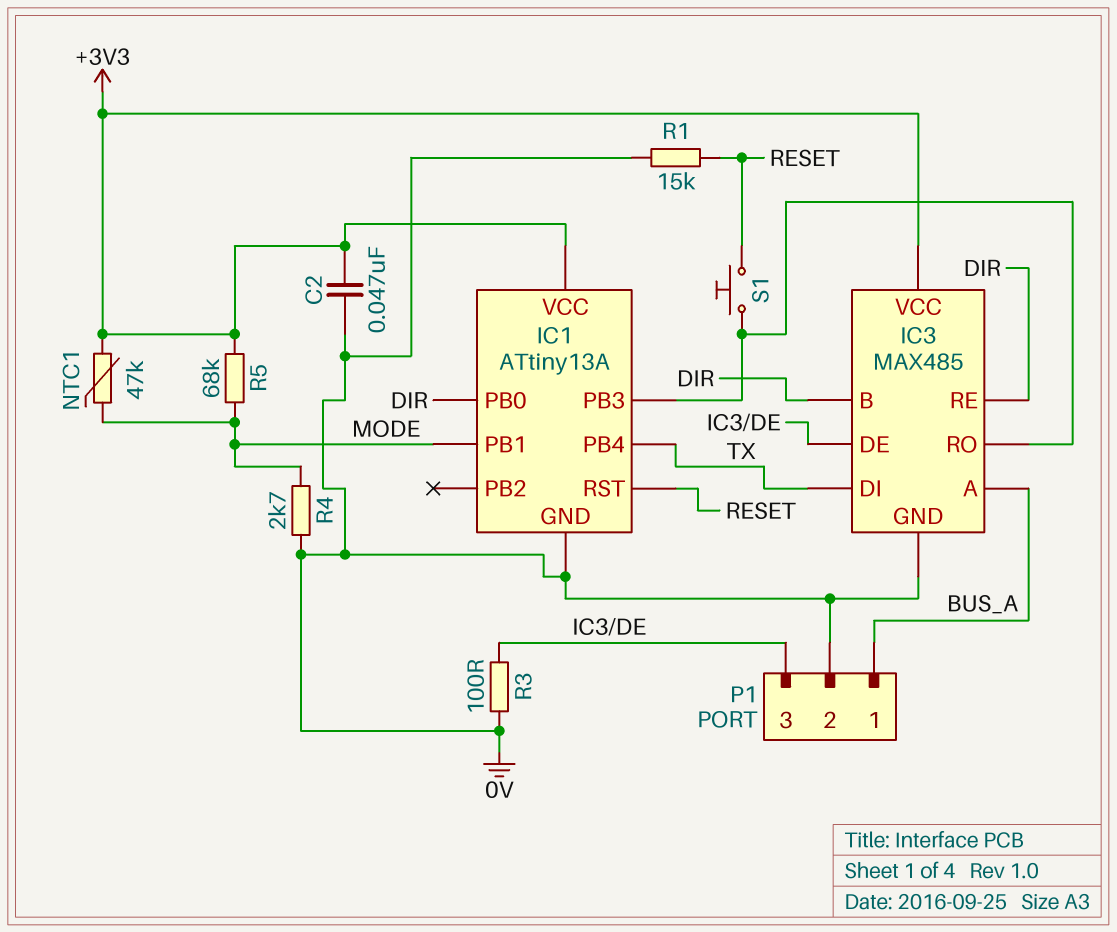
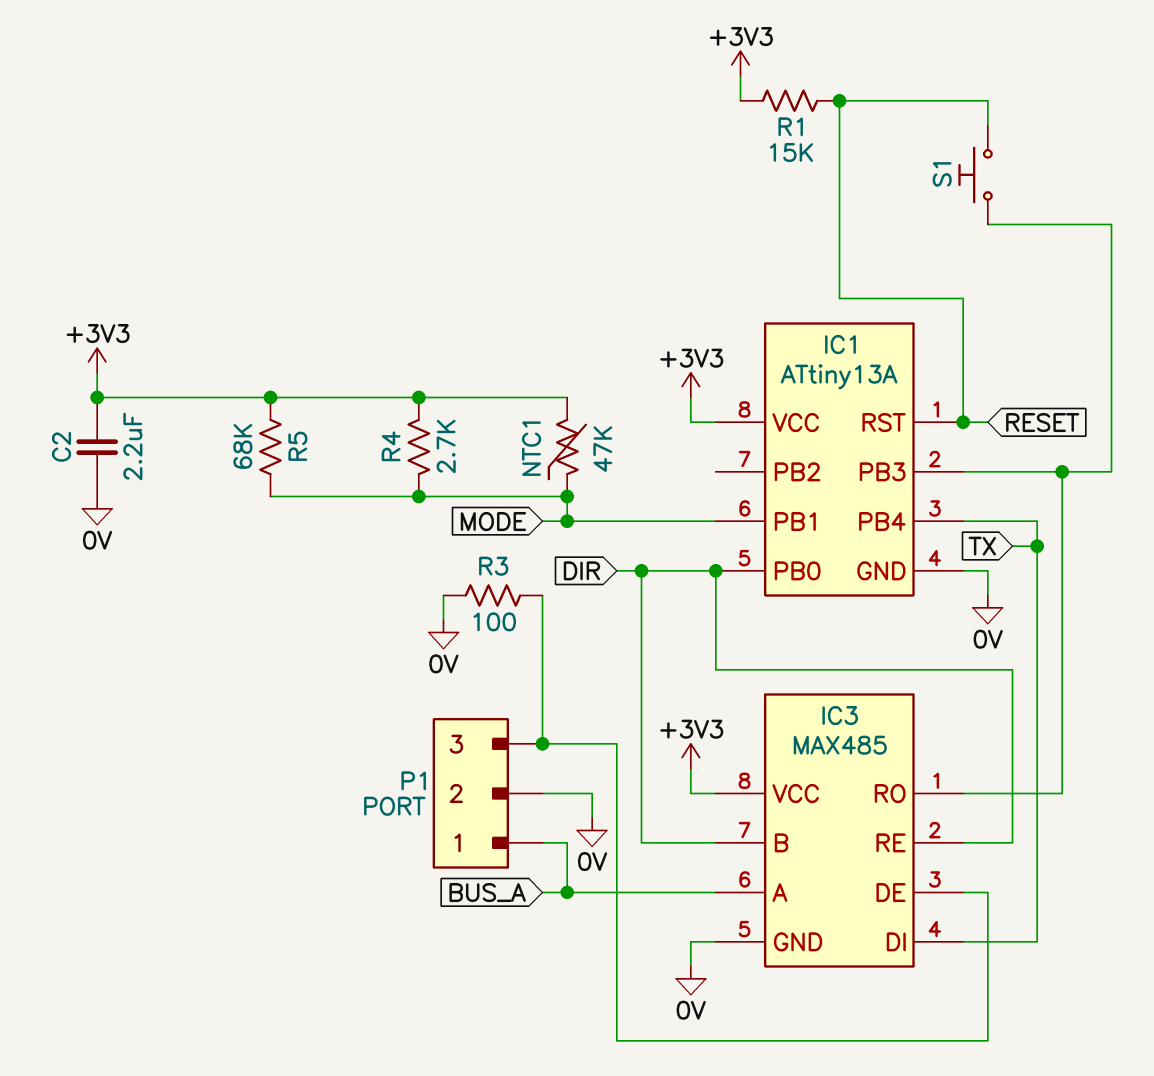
C2: 47nF (+3V3, 0V) -> 2.2uF (+3V3, 0V)
R1: 15k (0V, RESET) -> 15k (+3V3, RESET)
R4: 2.7k (0V, MODE) -> 2.7k (+3V3, MODE)

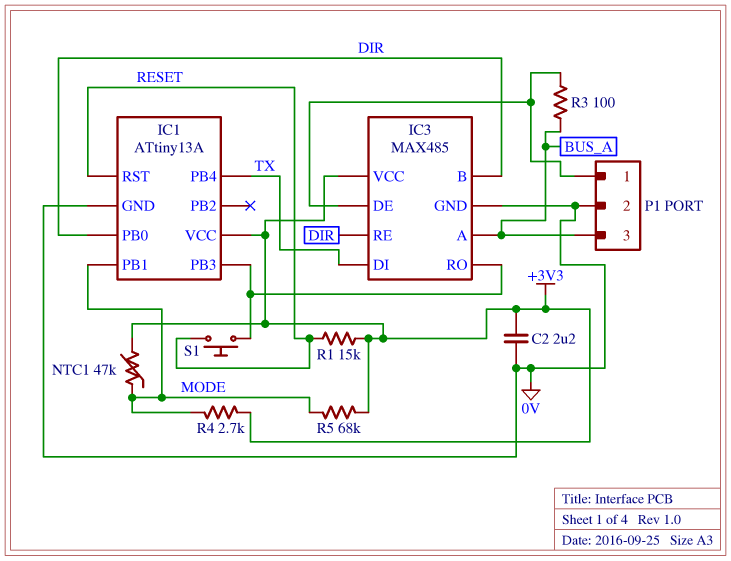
P1 pin 1: BUS_A -> IC3/DE
P1 pin 3: IC3/DE -> BUS_A
R3: 100 (0V, IC3/DE) -> 100 (BUS_A, IC3/DE)

